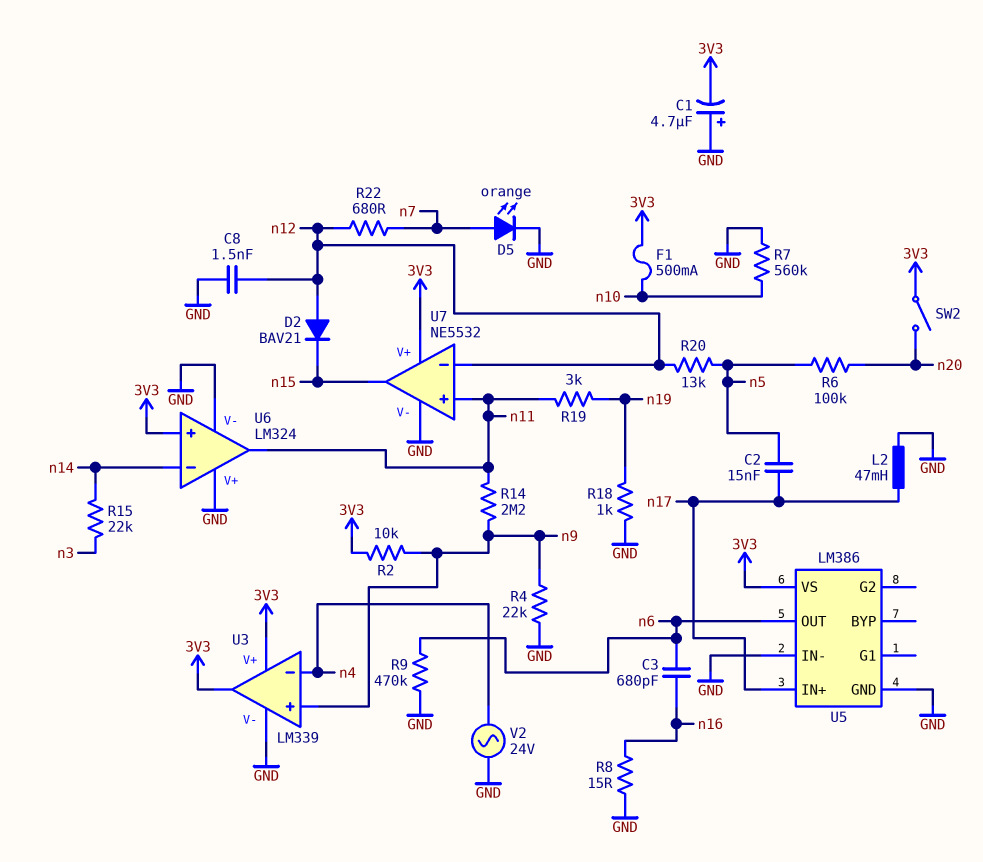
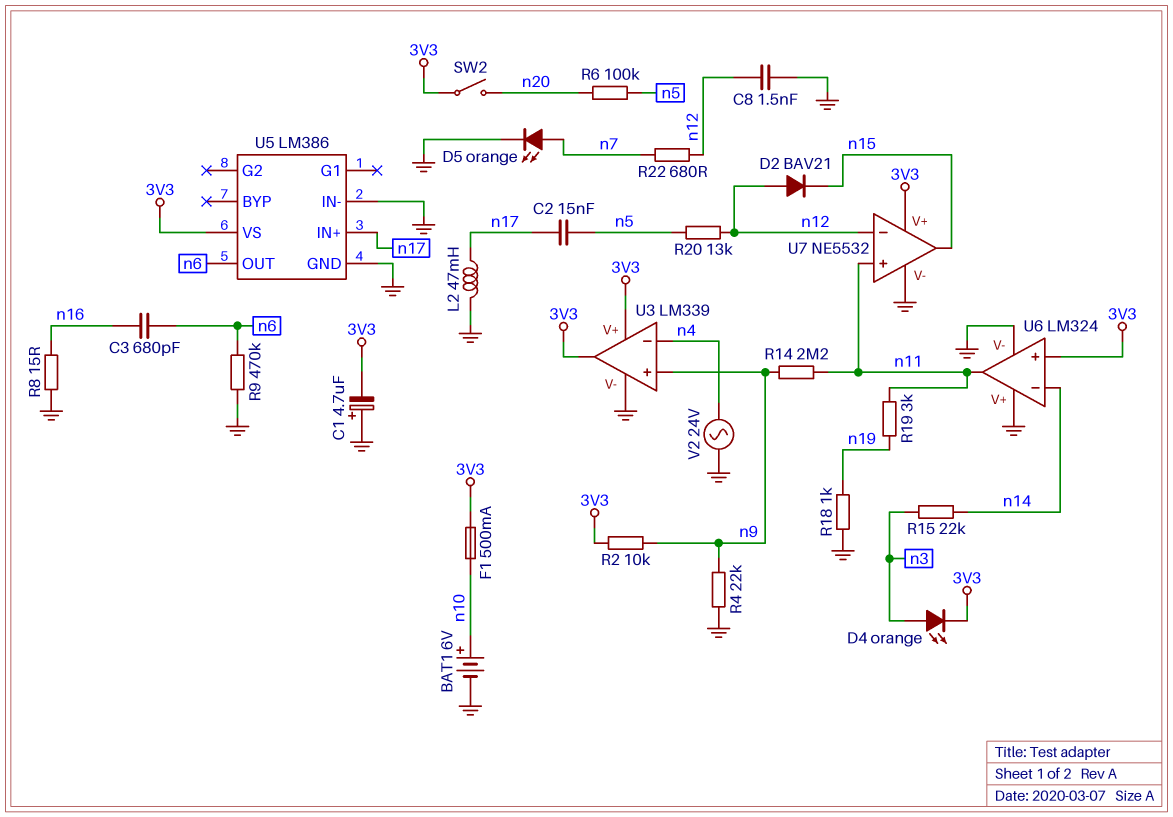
BAT1: none -> 6V (plus n10, minus GND)
D4: none -> LED orange (A n3, K 3V3)
R7: 560k (GND, n10) -> none

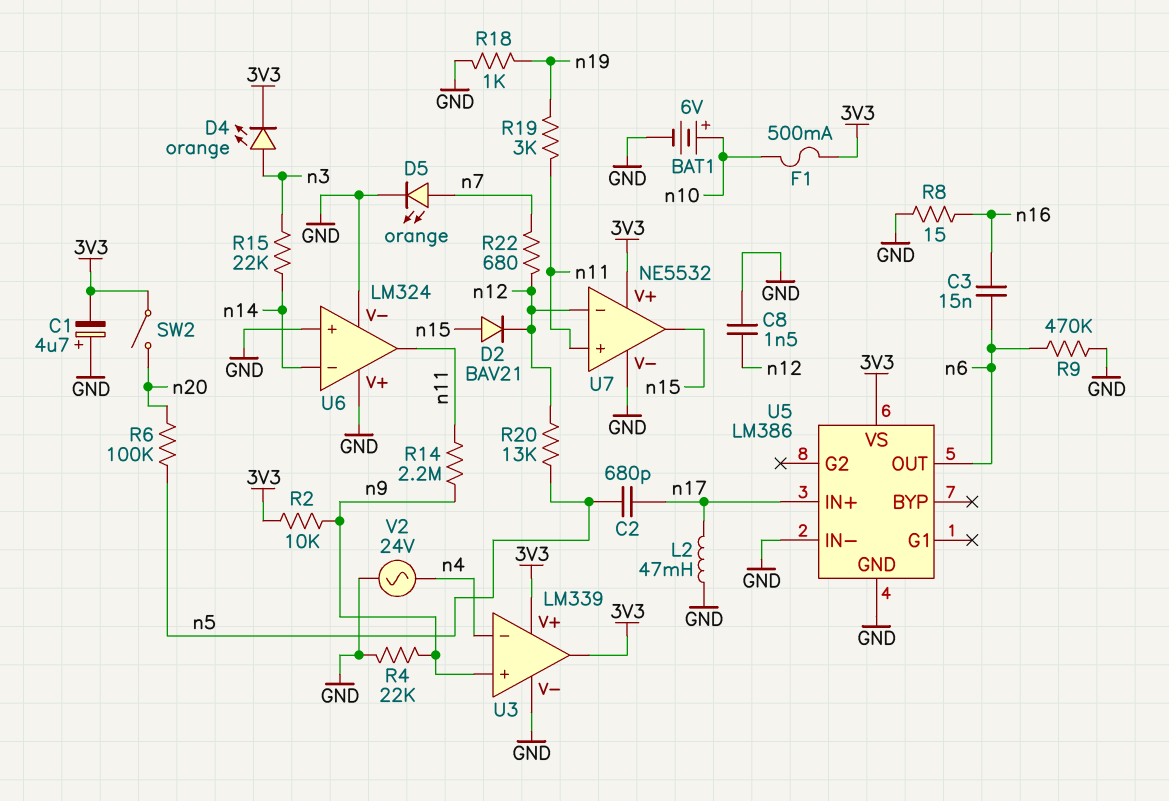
C2: 15nF (n5, n17) -> 680pF (n5, n17)
C3: 680pF (n6, n16) -> 15nF (n6, n16)
D2: diode BAV21 (A n12, K n15) -> diode BAV21 (A n15, K n12)
U6 pin in+: 3V3 -> GND

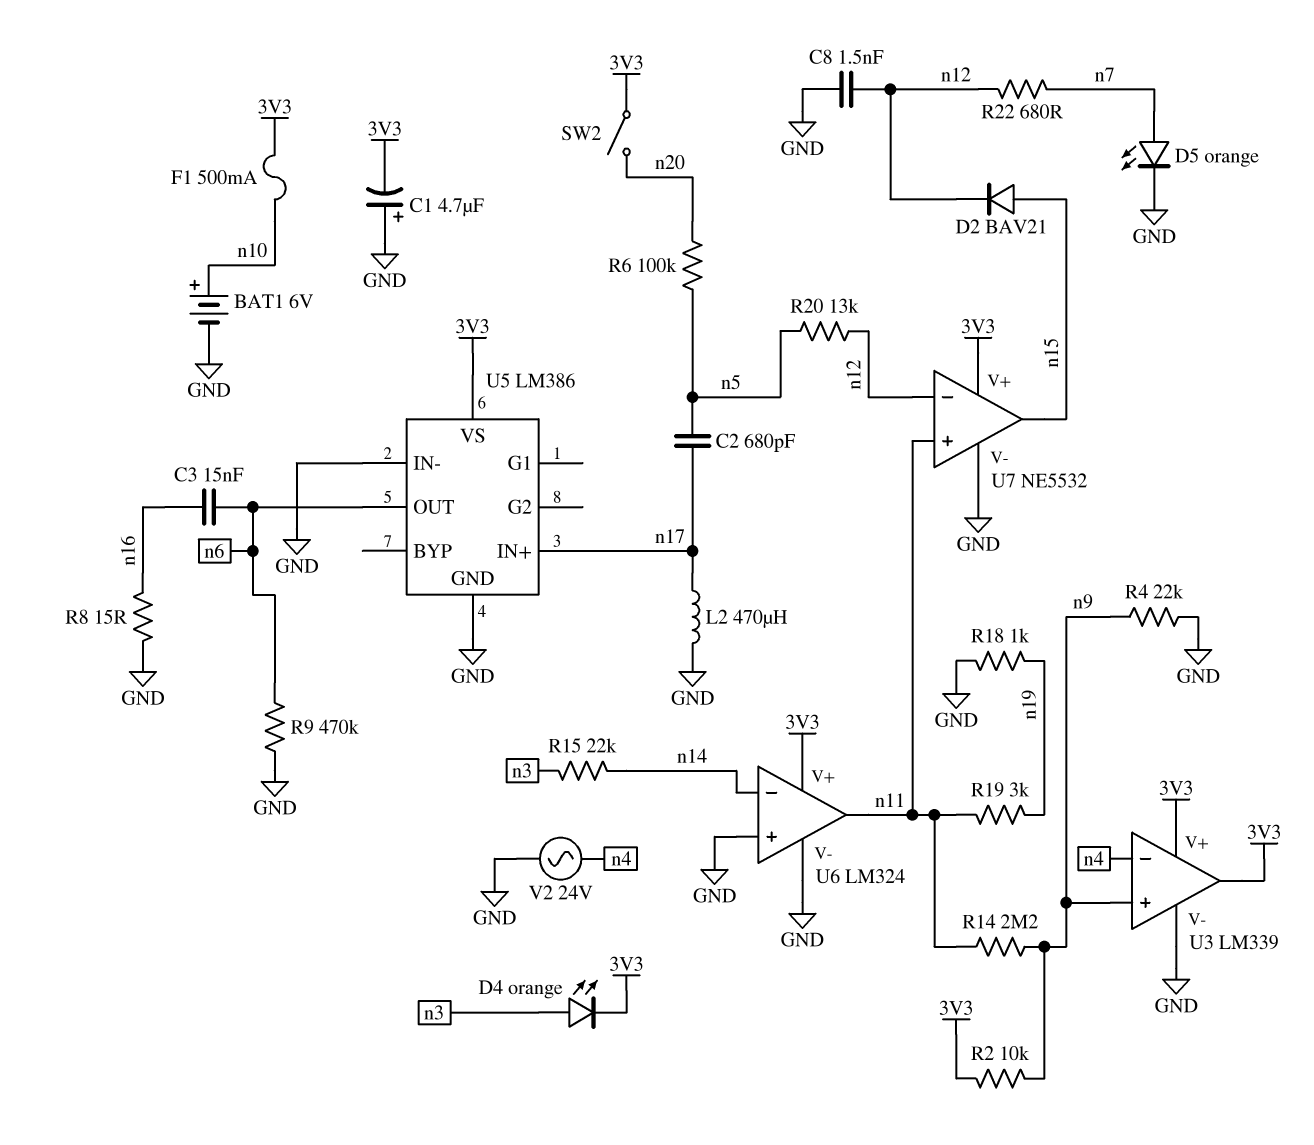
L2: 47mH (GND, n17) -> 470uH (GND, n17)
U6 pin V+: GND -> 3V3

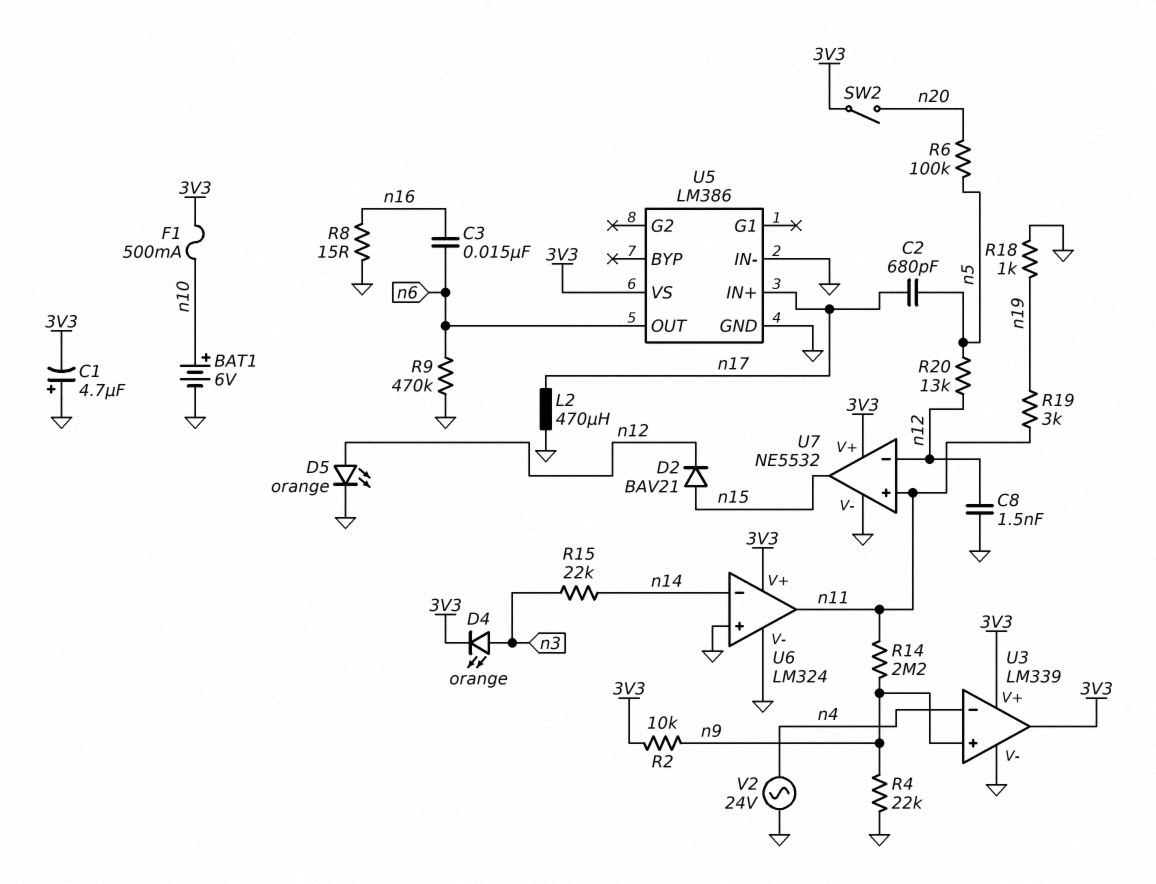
D5: LED orange (A n7, K GND) -> LED orange (A n12, K GND)
R22: 680 (n7, n12) -> none

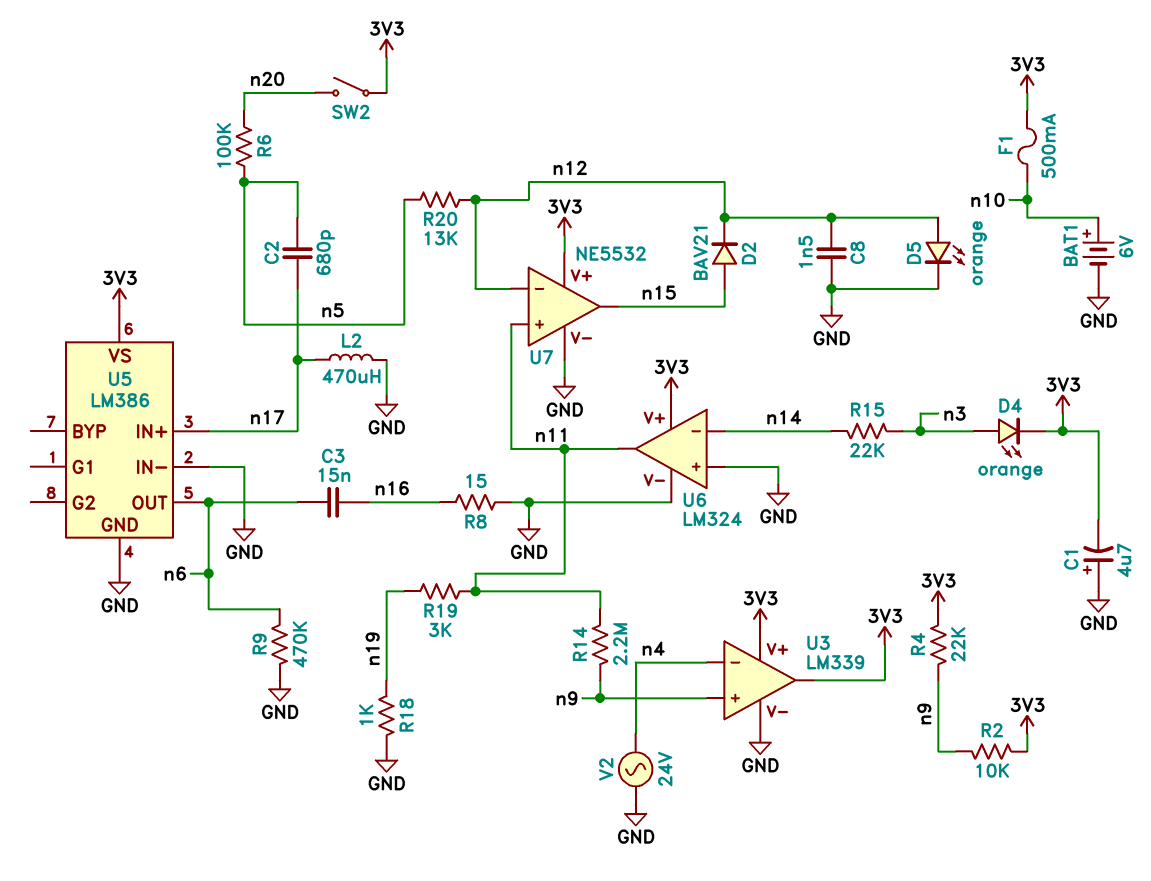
R4: 22k (GND, n9) -> 22k (3V3, n9)

